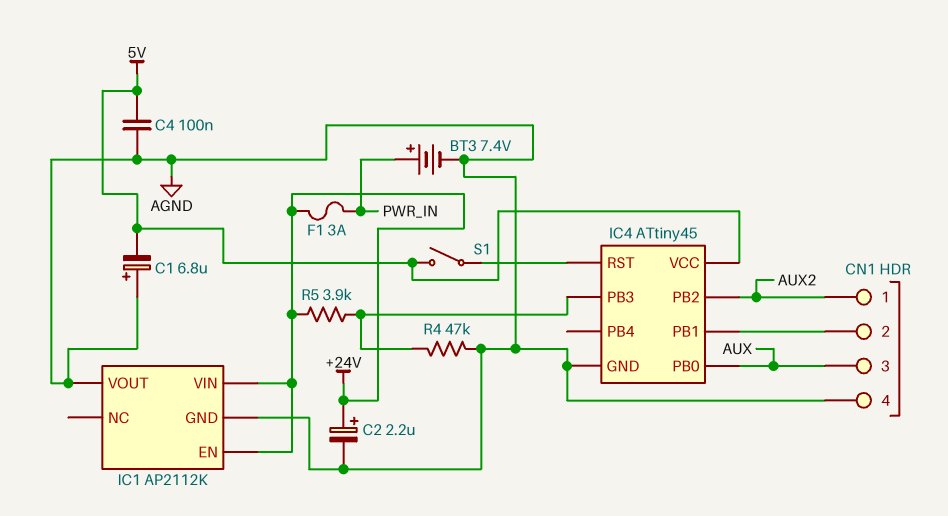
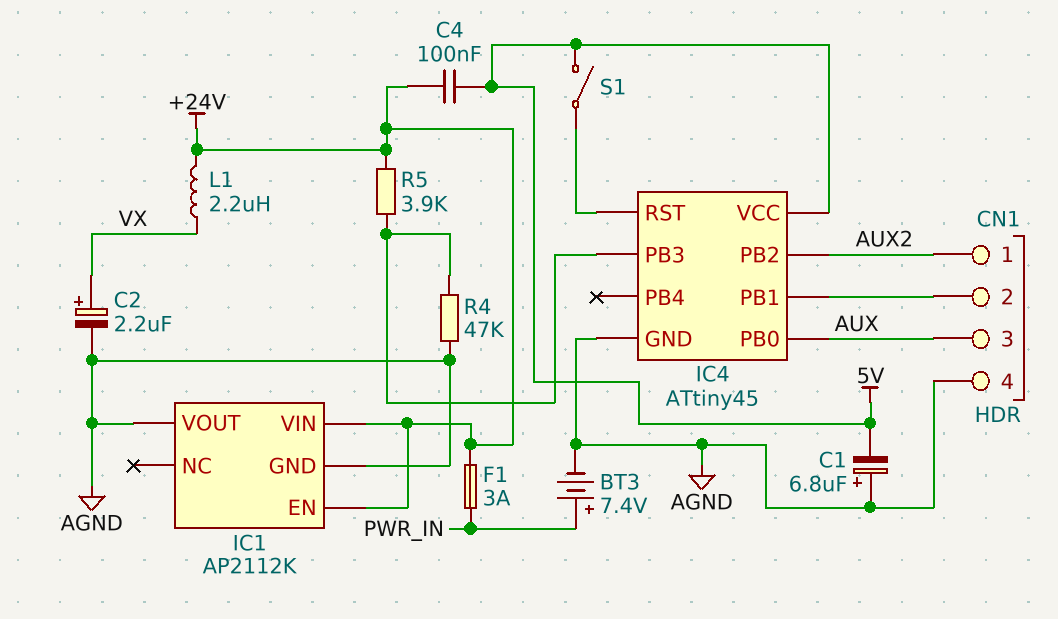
C2: 2.2uF (plus +24V, minus AGND) -> 2.2uF (plus VX, minus AGND)
C4: 100nF (5V, AGND) -> 100nF (+24V, 5V)
L1: none -> 2.2uH (+24V, VX)

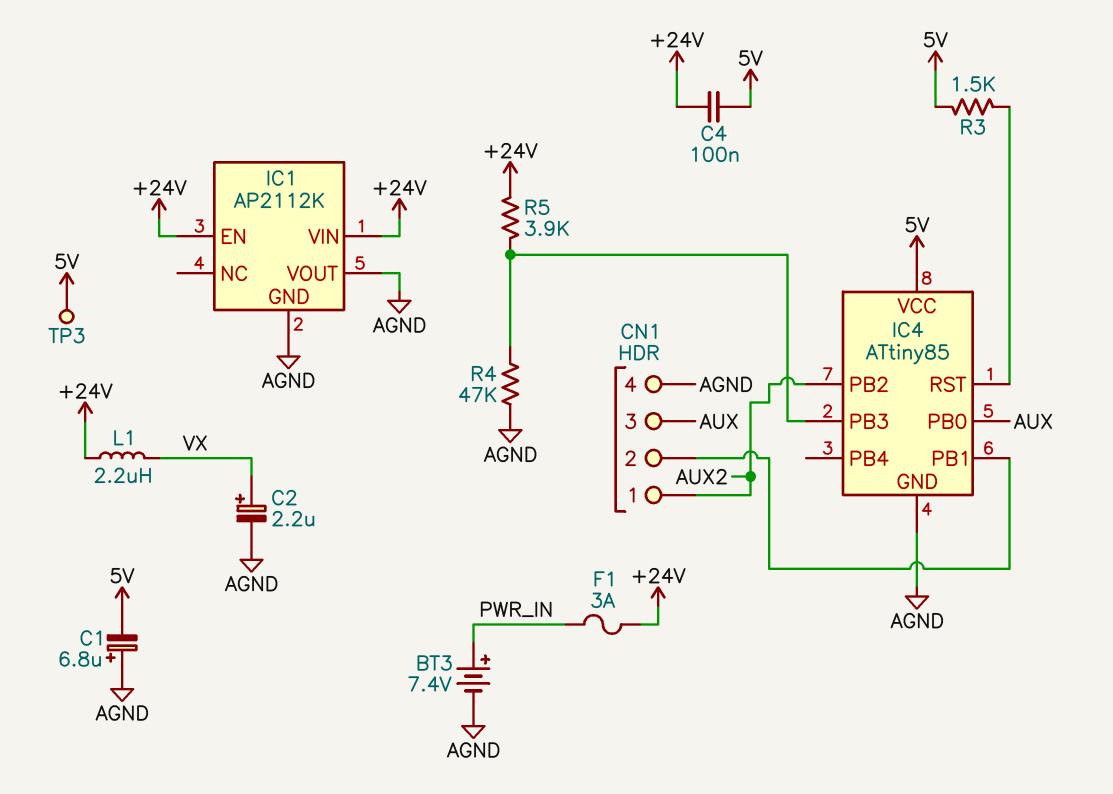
IC4: ATtiny45 -> ATtiny85
R3: none -> 1.5k (5V, IC4/RST)
S1: switch (5V, IC4/RST) -> none
TP3: none -> test point (5V)

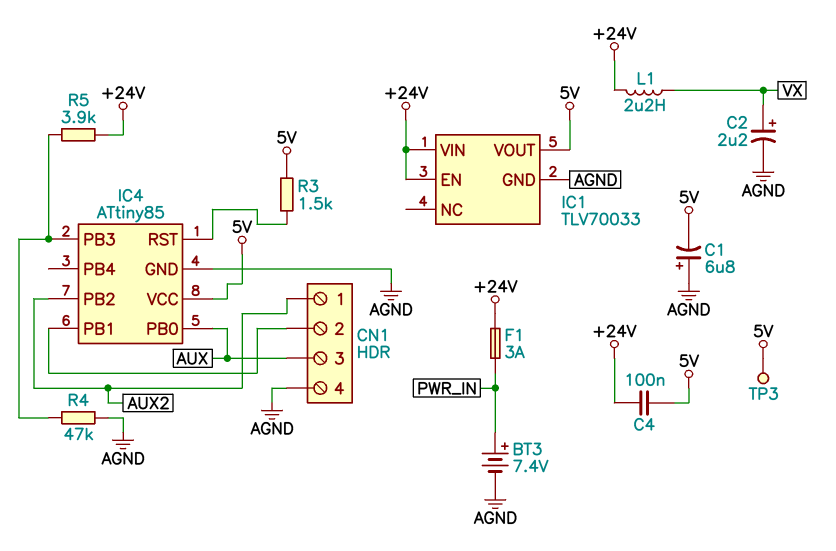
IC1: AP2112K -> TLV70033
IC1 pin VOUT: AGND -> 5V

